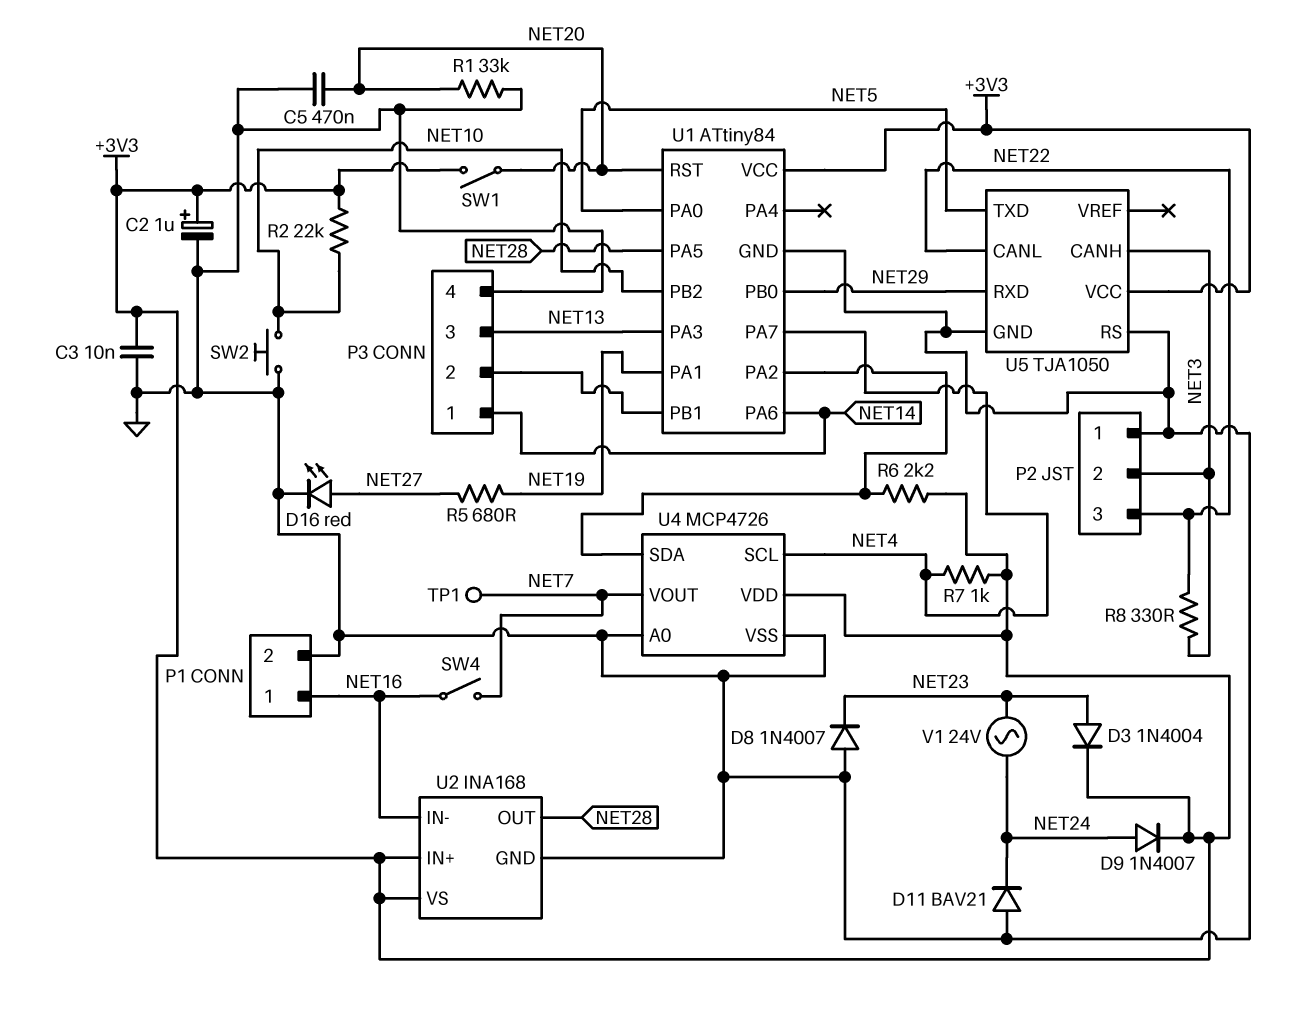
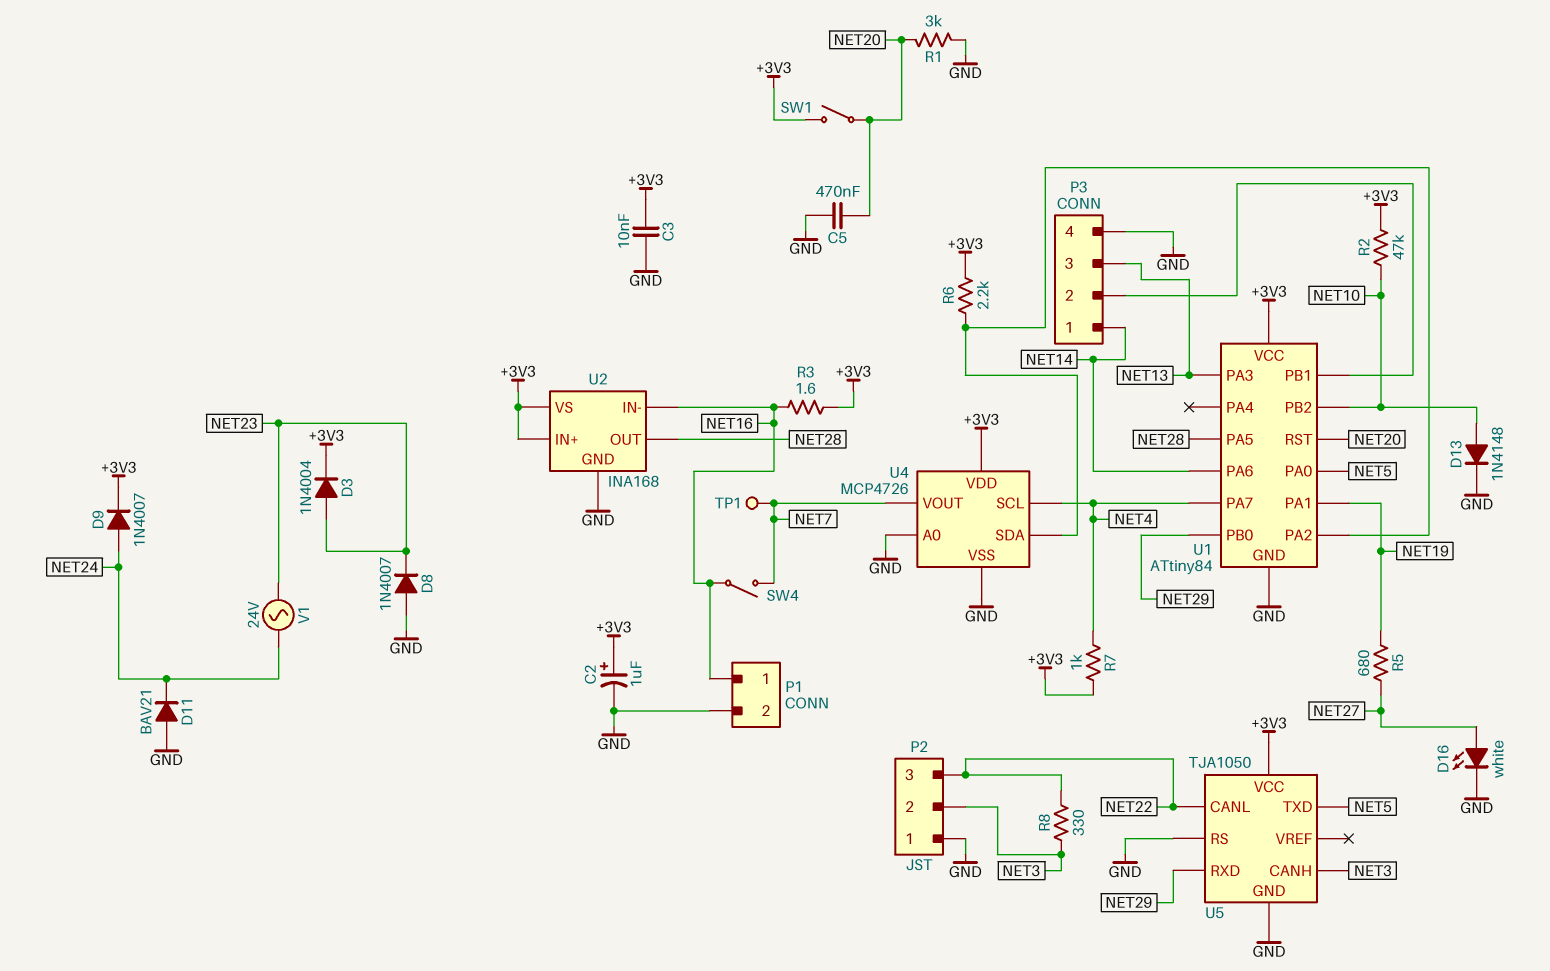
D13: none -> diode 1N4148 (A NET10, K GND)
D16: LED red (A NET27, K GND) -> LED white (A NET27, K GND)
R1: 33k (GND, NET20) -> 3k (GND, NET20)
R2: 22k (+3V3, NET10) -> 47k (+3V3, NET10)
R3: none -> 1.6 (+3V3, NET16)
SW2: button (GND, NET10) -> none

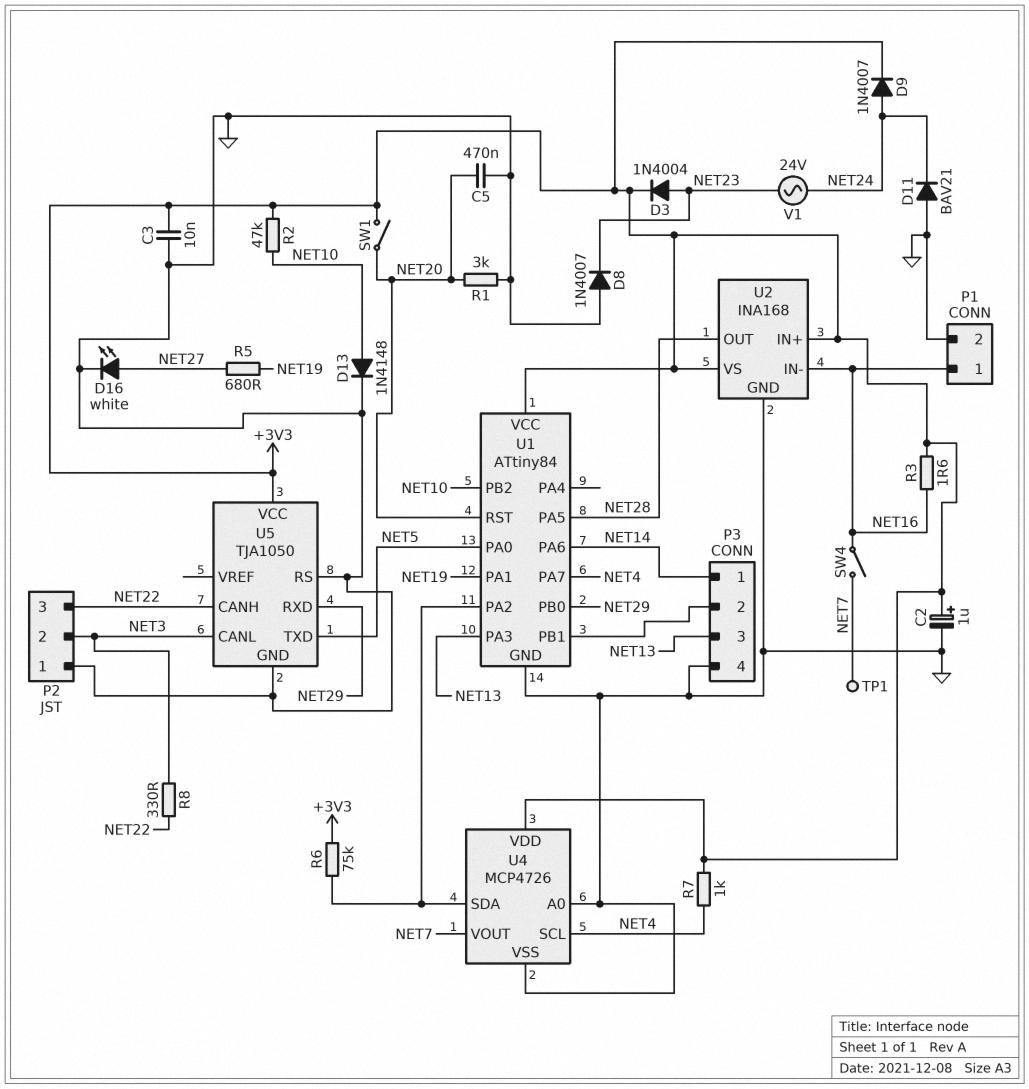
R6: 2.2k (+3V3, U1/PA2) -> 75k (+3V3, U1/PA2)
U5 pin CANH: NET3 -> NET22
U5 pin CANL: NET22 -> NET3

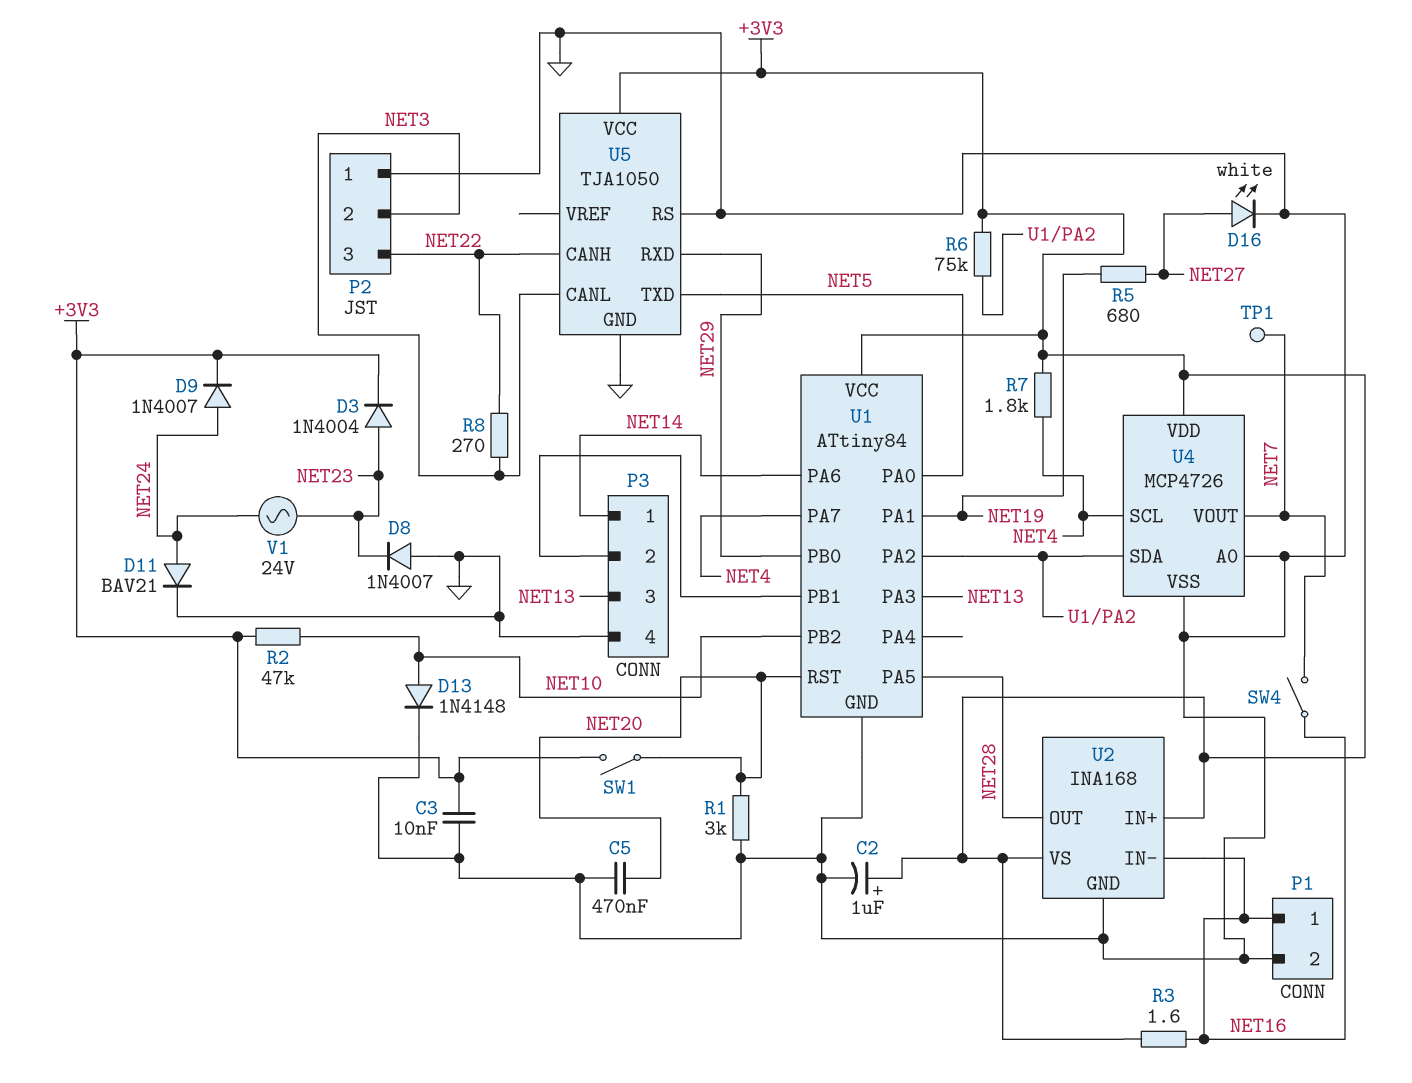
D11: diode BAV21 (A GND, K NET24) -> diode BAV21 (A NET24, K GND)
R7: 1k (+3V3, NET4) -> 1.8k (+3V3, NET4)
R8: 330 (NET3, NET22) -> 270 (NET3, NET22)

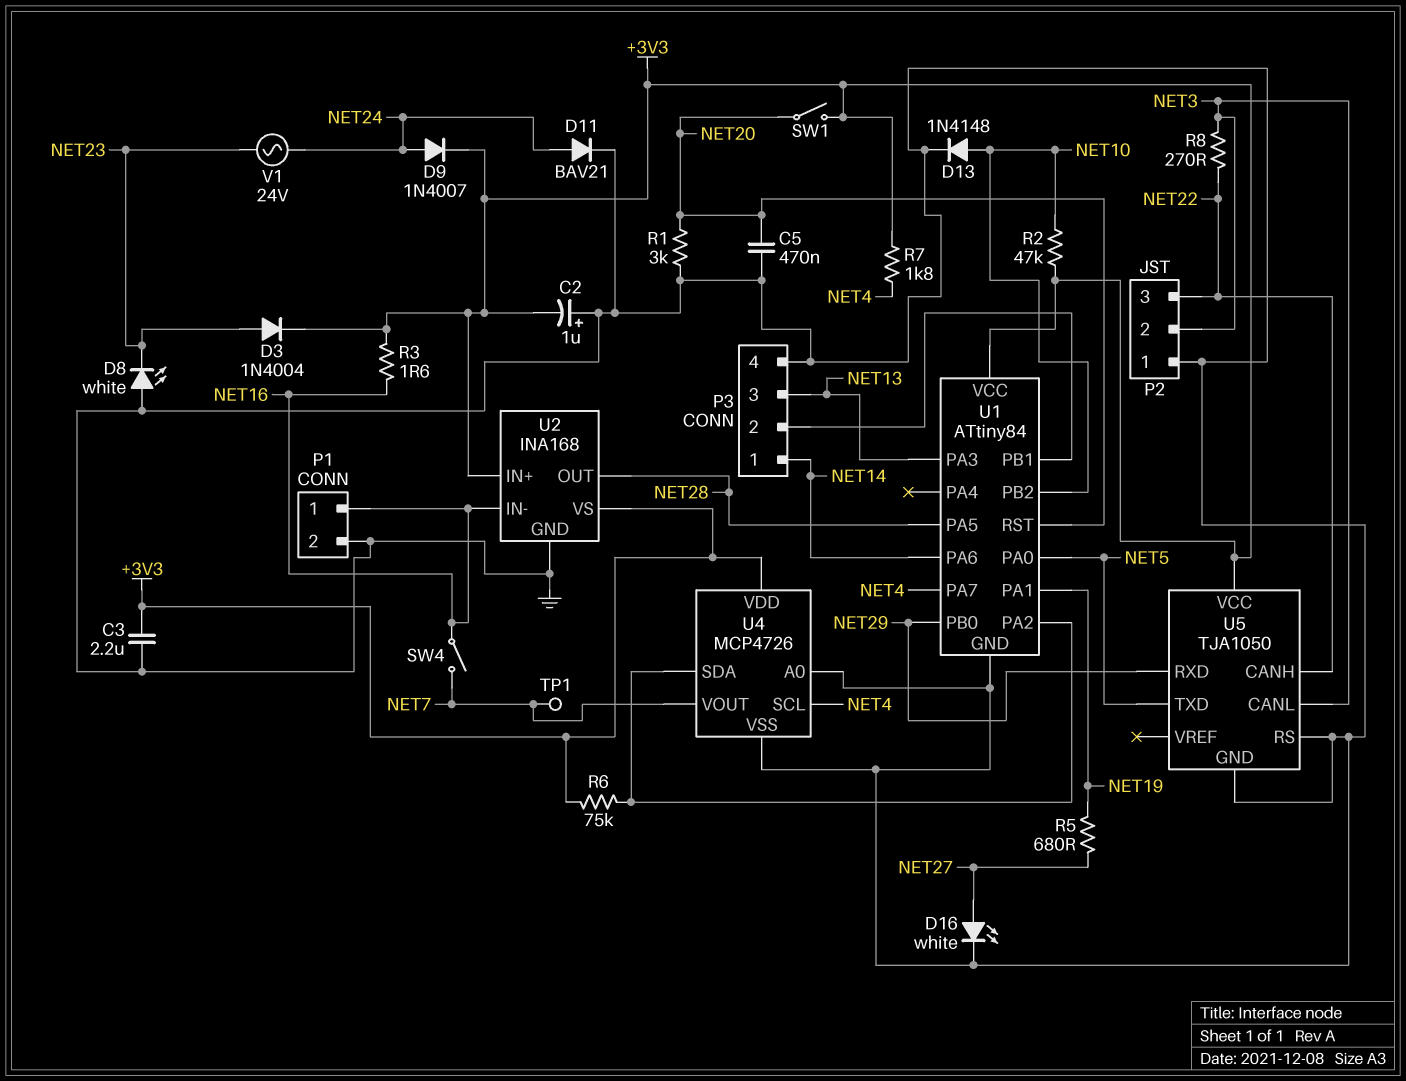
C2: 1uF (plus +3V3, minus GND) -> 1uF (plus GND, minus +3V3)
C3: 10nF (+3V3, GND) -> 2.2uF (+3V3, GND)
D8: diode 1N4007 (A GND, K NET23) -> LED white (A GND, K NET23)

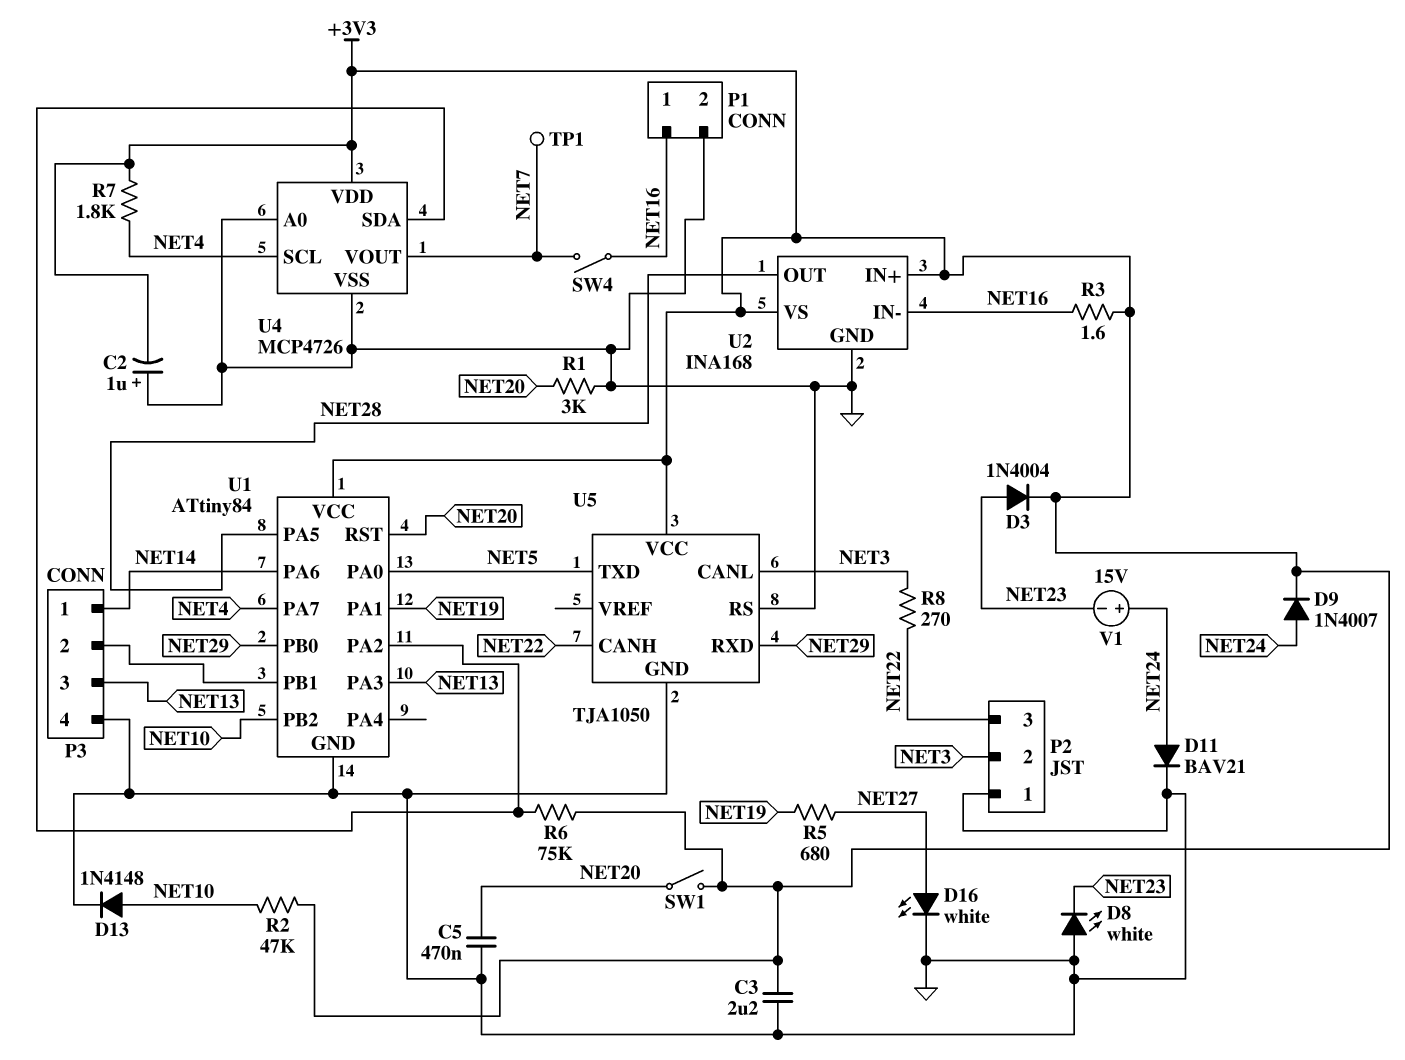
V1: AC 24V (NET23, NET24) -> 15V (plus NET24, minus NET23)

